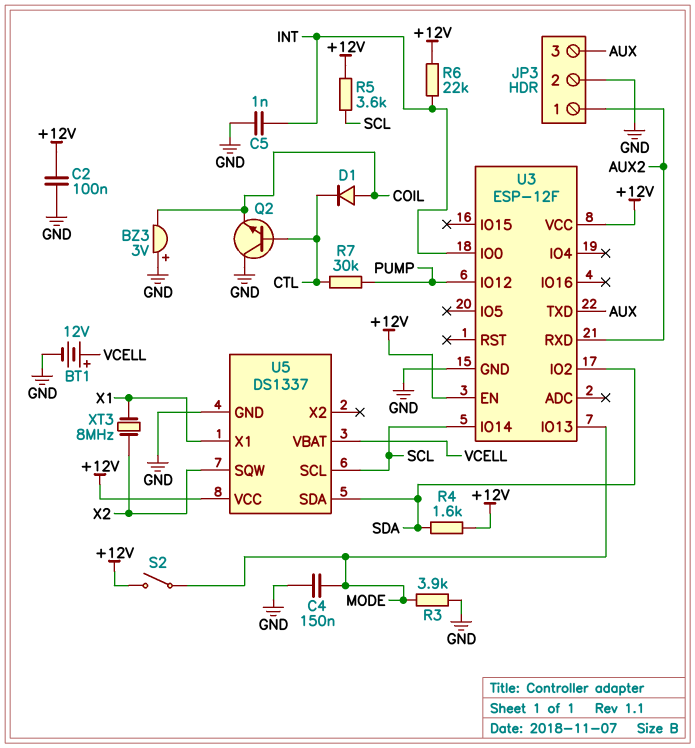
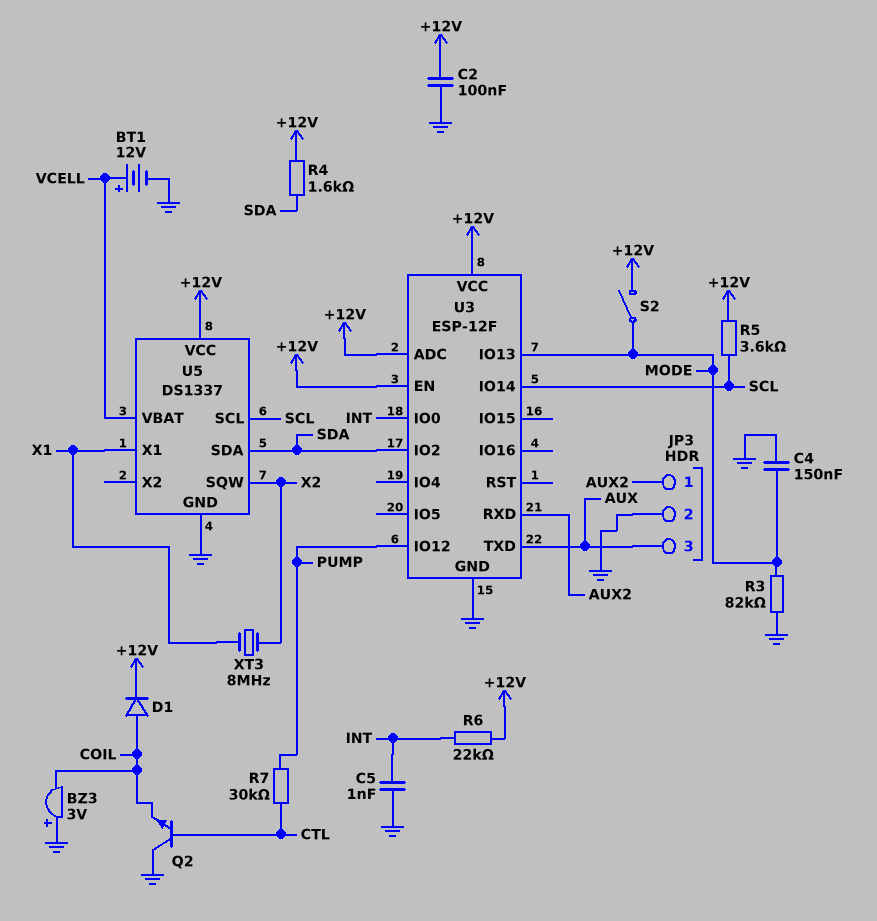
D1: diode (A COIL, K CTL) -> diode (A COIL, K +12V)
R3: 3.9k (GND, MODE) -> 82k (GND, MODE)
U3 pin ADC: none -> +12V

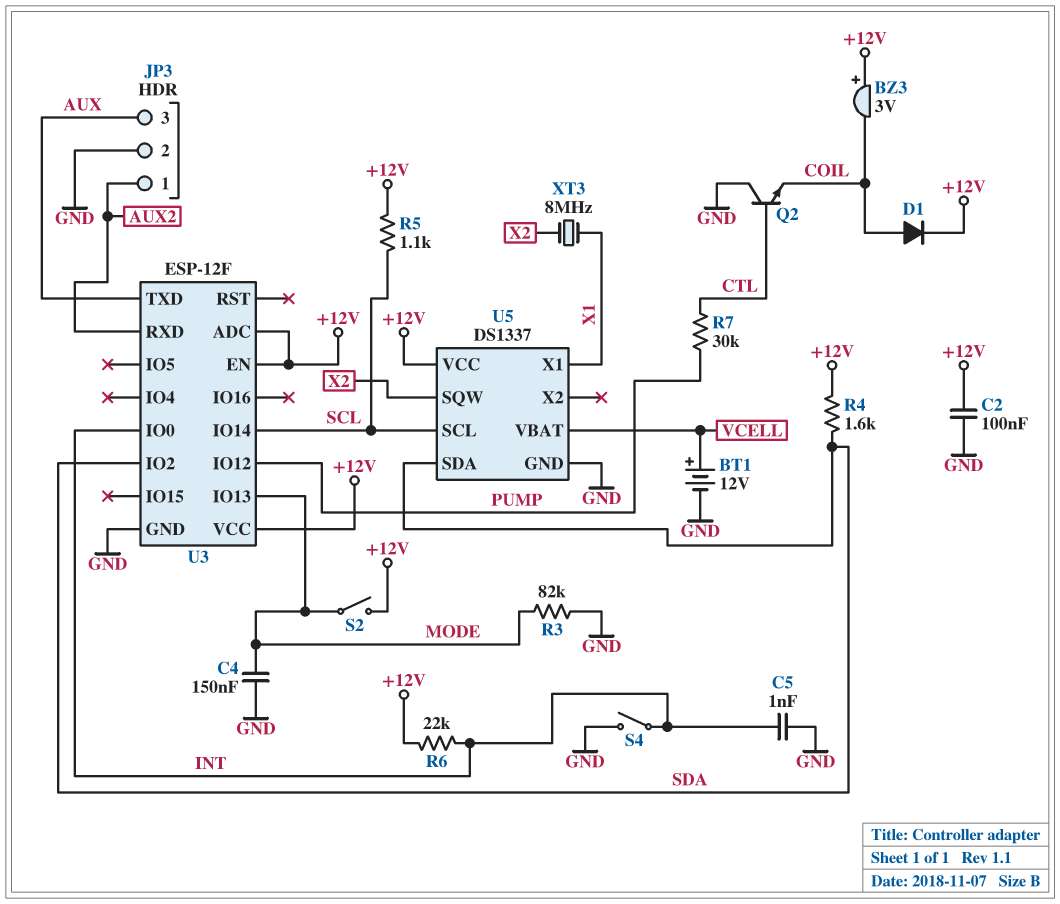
BZ3: buzzer 3V (plus GND, minus COIL) -> buzzer 3V (plus +12V, minus COIL)
R5: 3.6k (+12V, SCL) -> 1.1k (+12V, SCL)
S4: none -> switch (GND, INT)

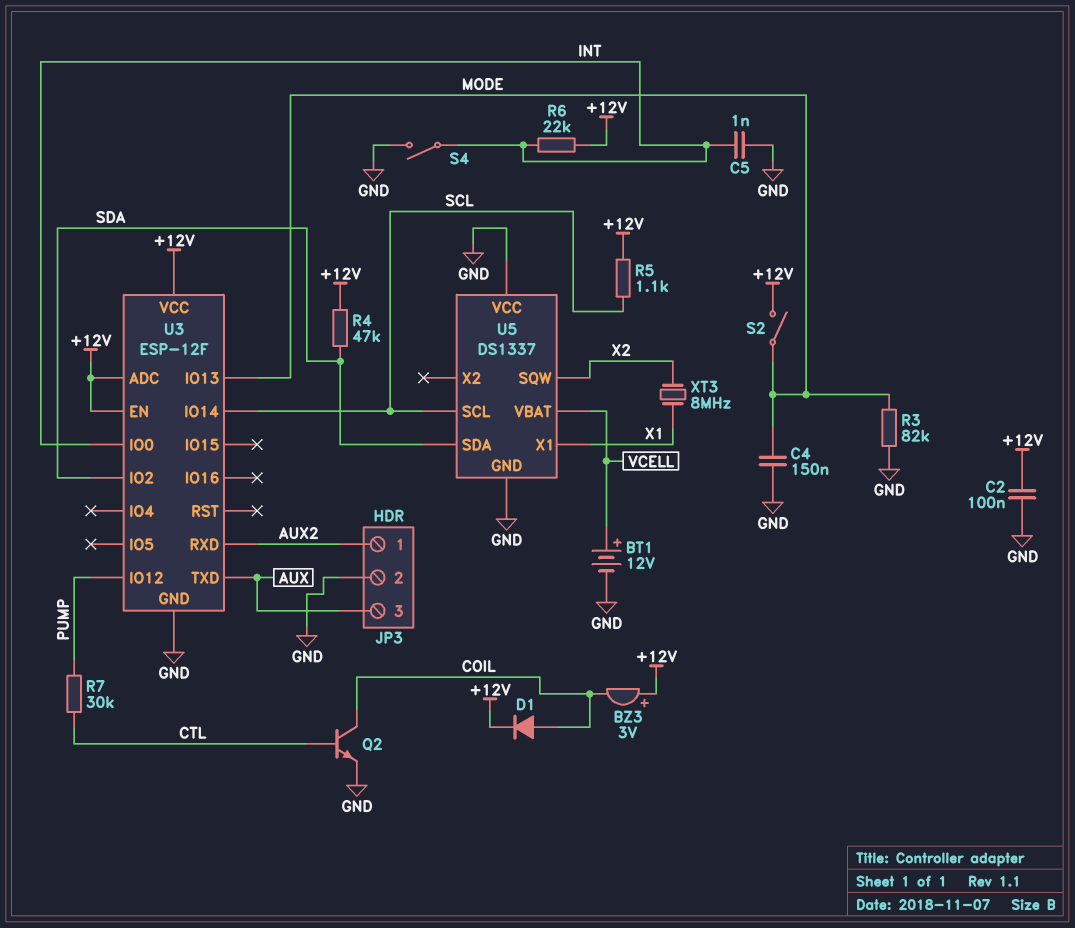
Q2: NPN (B CTL, C GND, E COIL) -> NPN (B CTL, C COIL, E GND)
R4: 1.6k (+12V, SDA) -> 47k (+12V, SDA)
U5 pin VCC: +12V -> GND

